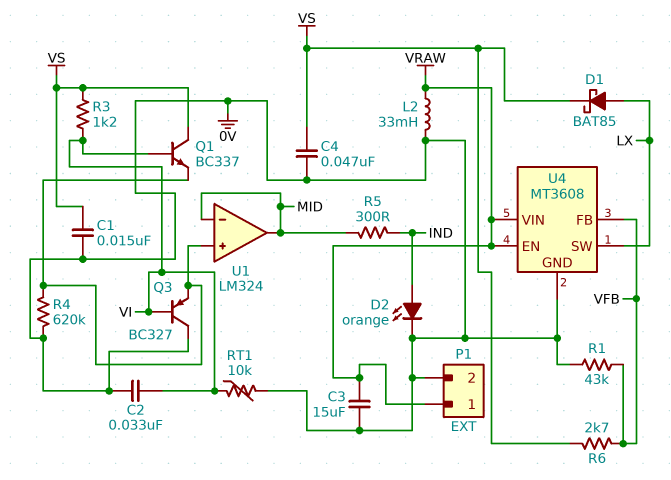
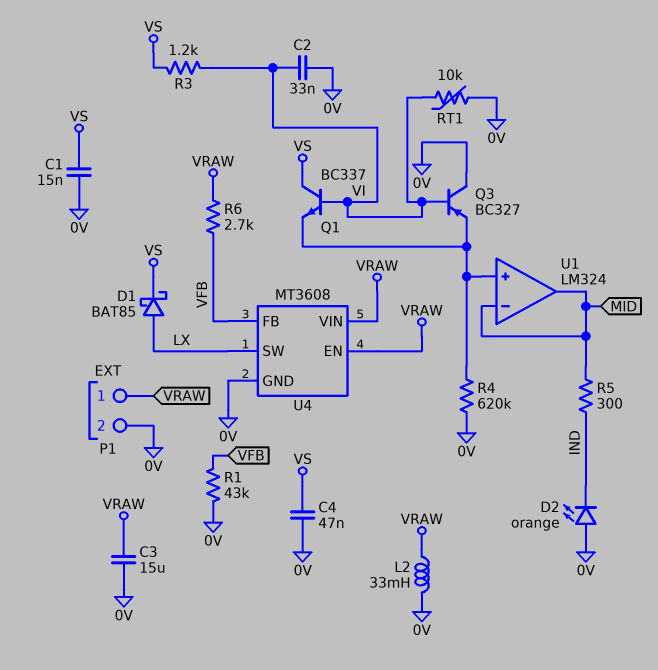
D2: LED orange (A IND, K 0V) -> LED orange (A 0V, K IND)
R6: 2.7k (VFB, VS) -> 2.7k (VFB, VRAW)

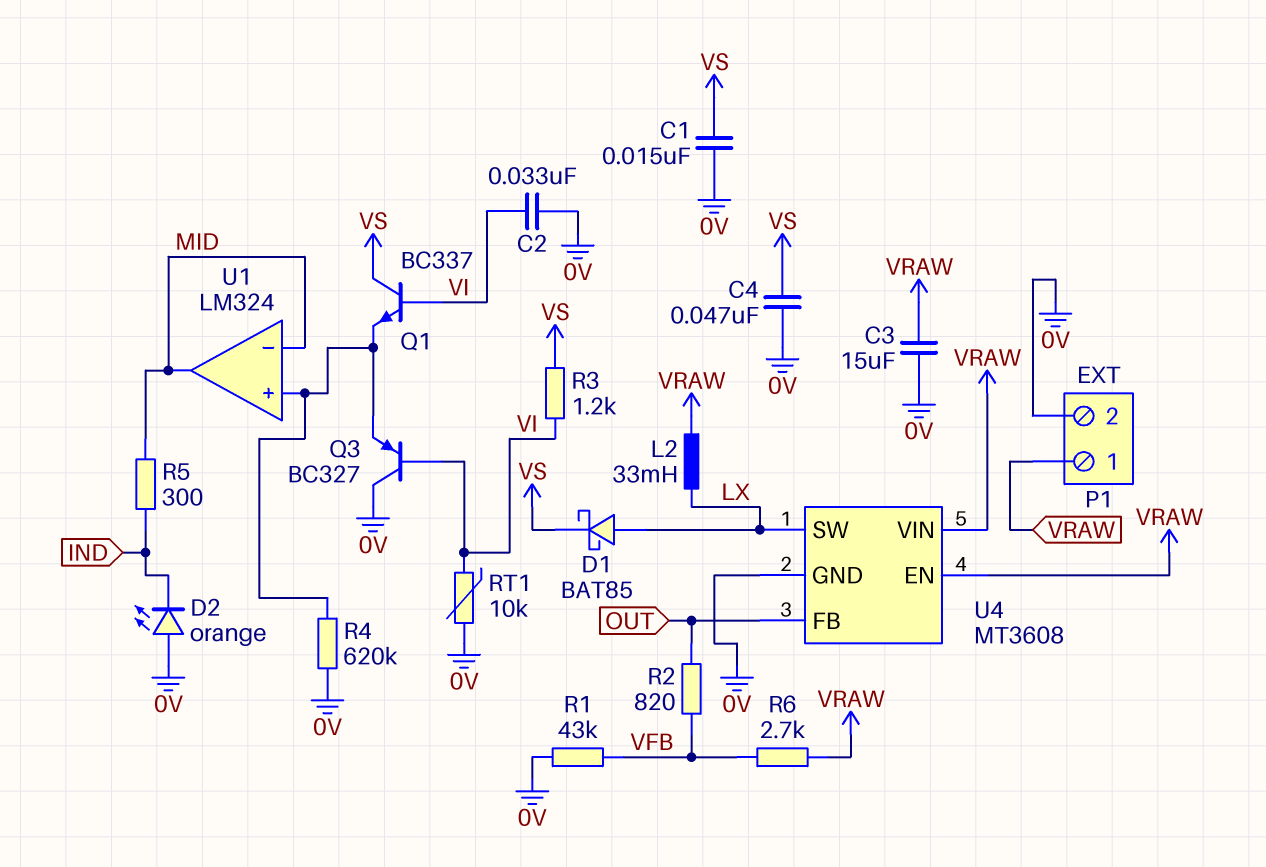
L2: 33mH (0V, VRAW) -> 33mH (LX, VRAW)
R2: none -> 820 (OUT, VFB)
U4 pin FB: VFB -> OUT

